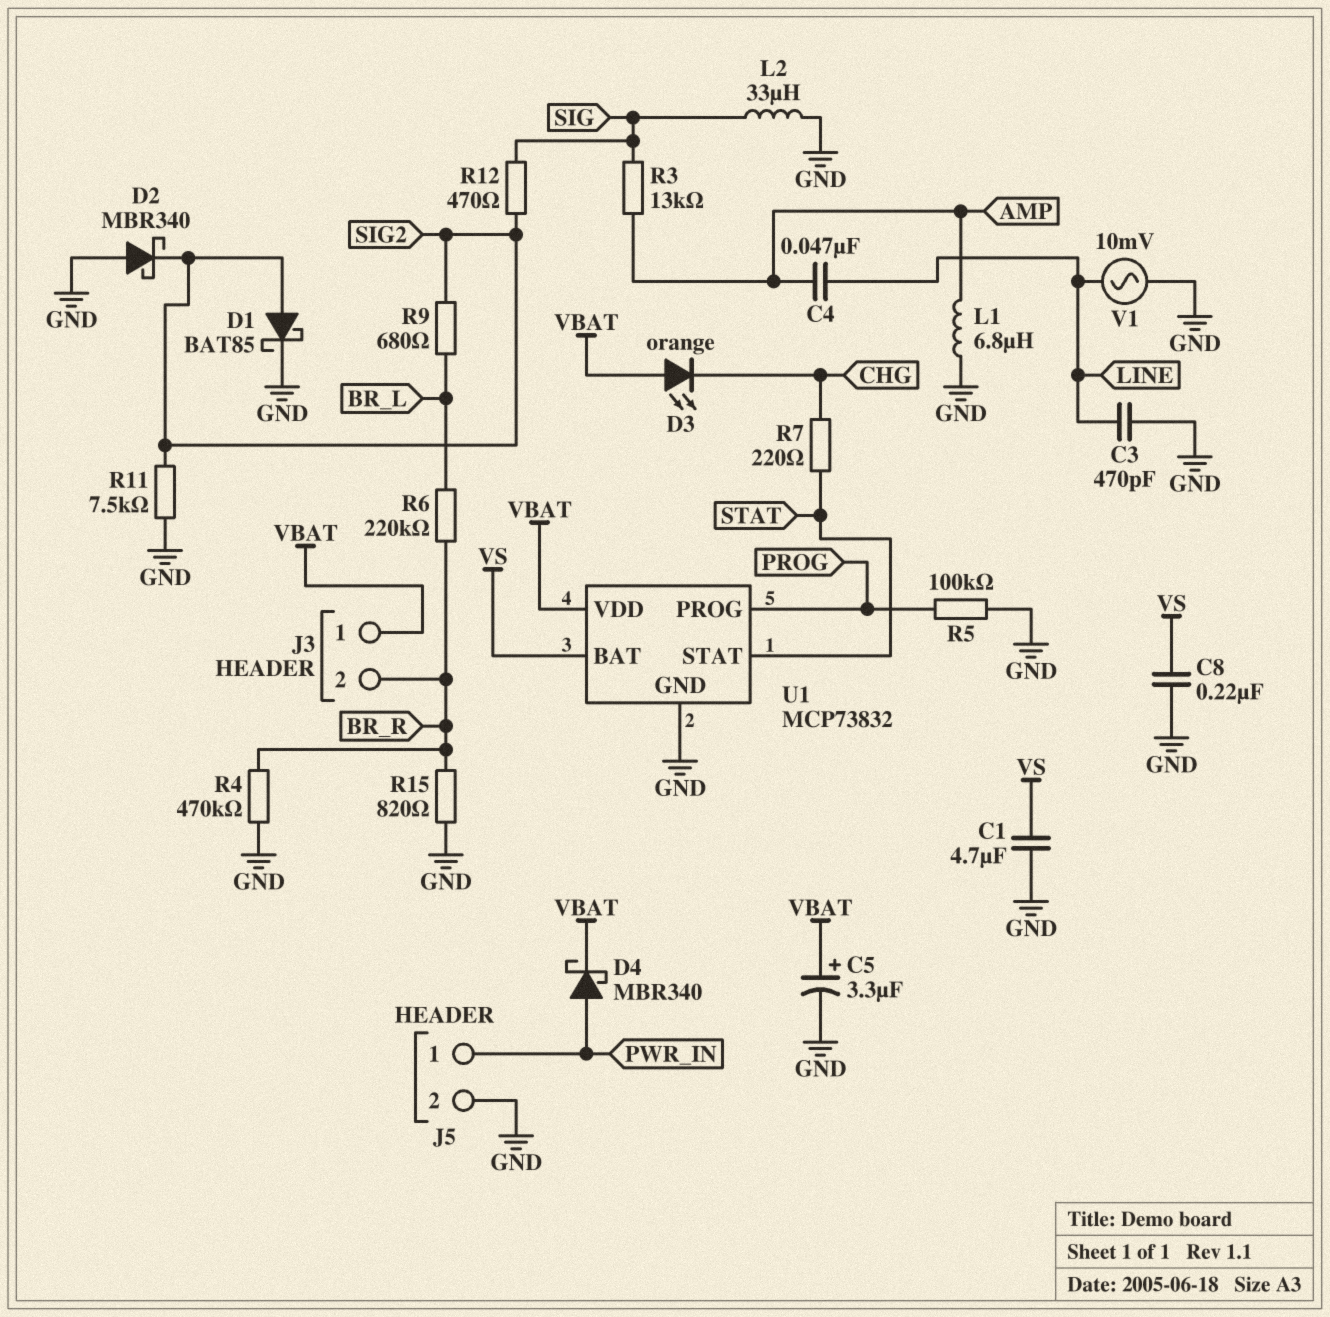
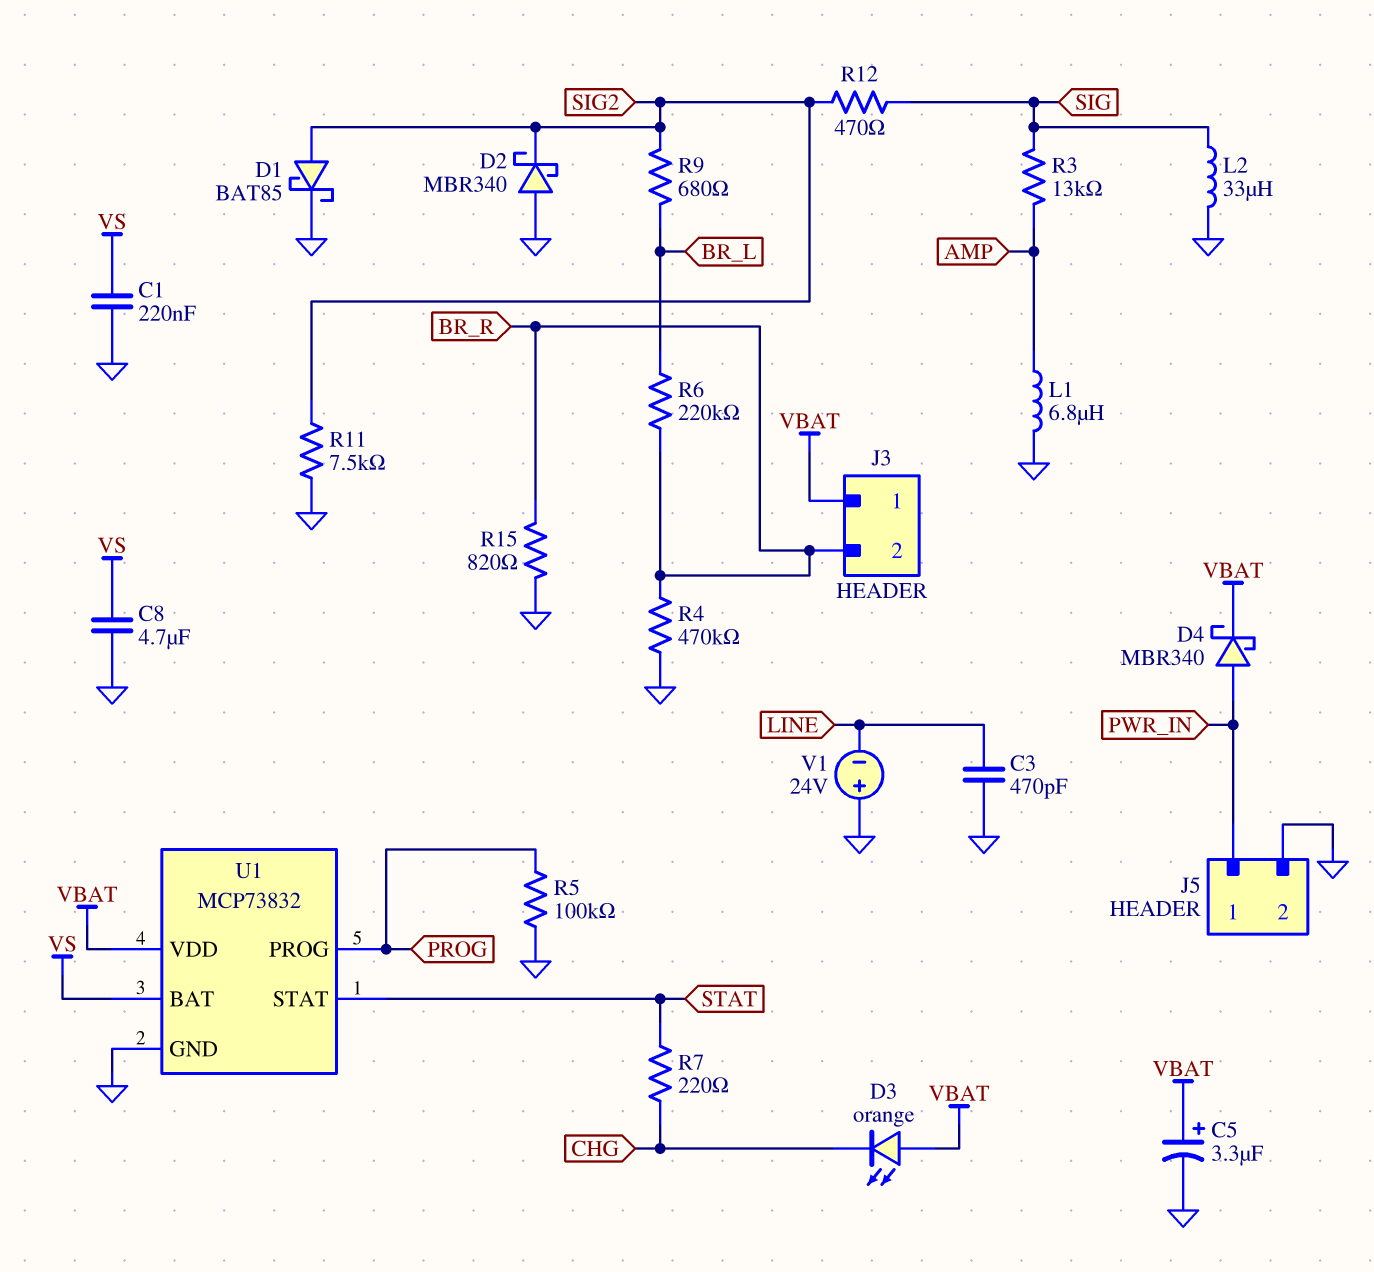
C1: 4.7uF (GND, VS) -> 220nF (GND, VS)
C4: 47nF (AMP, LINE) -> none
C8: 220nF (GND, VS) -> 4.7uF (GND, VS)
V1: AC 10mV (GND, LINE) -> 24V (plus GND, minus LINE)

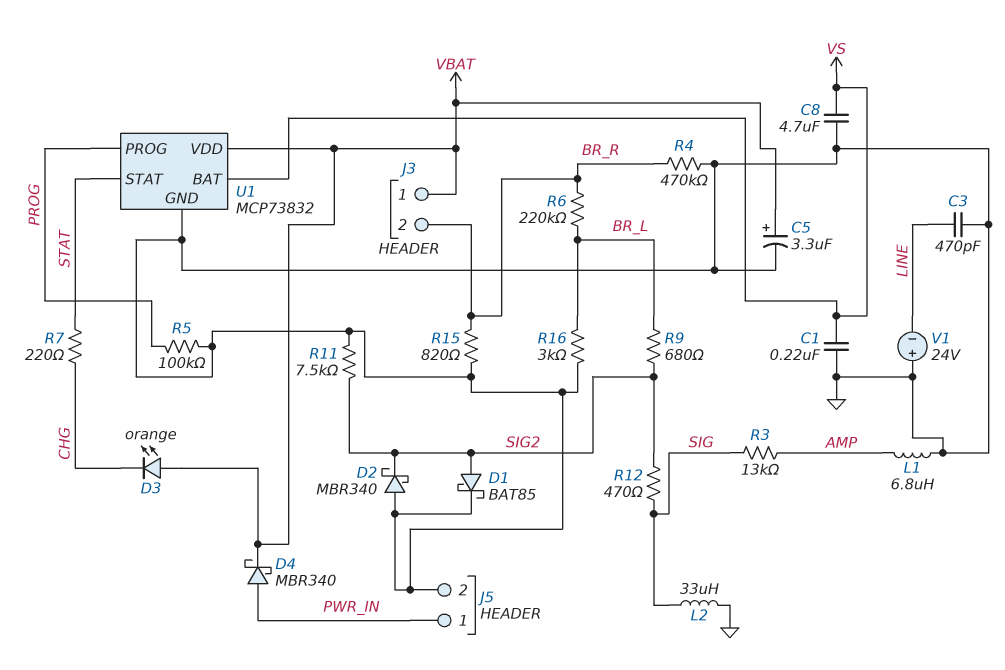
R16: none -> 3k (BR_L, GND)

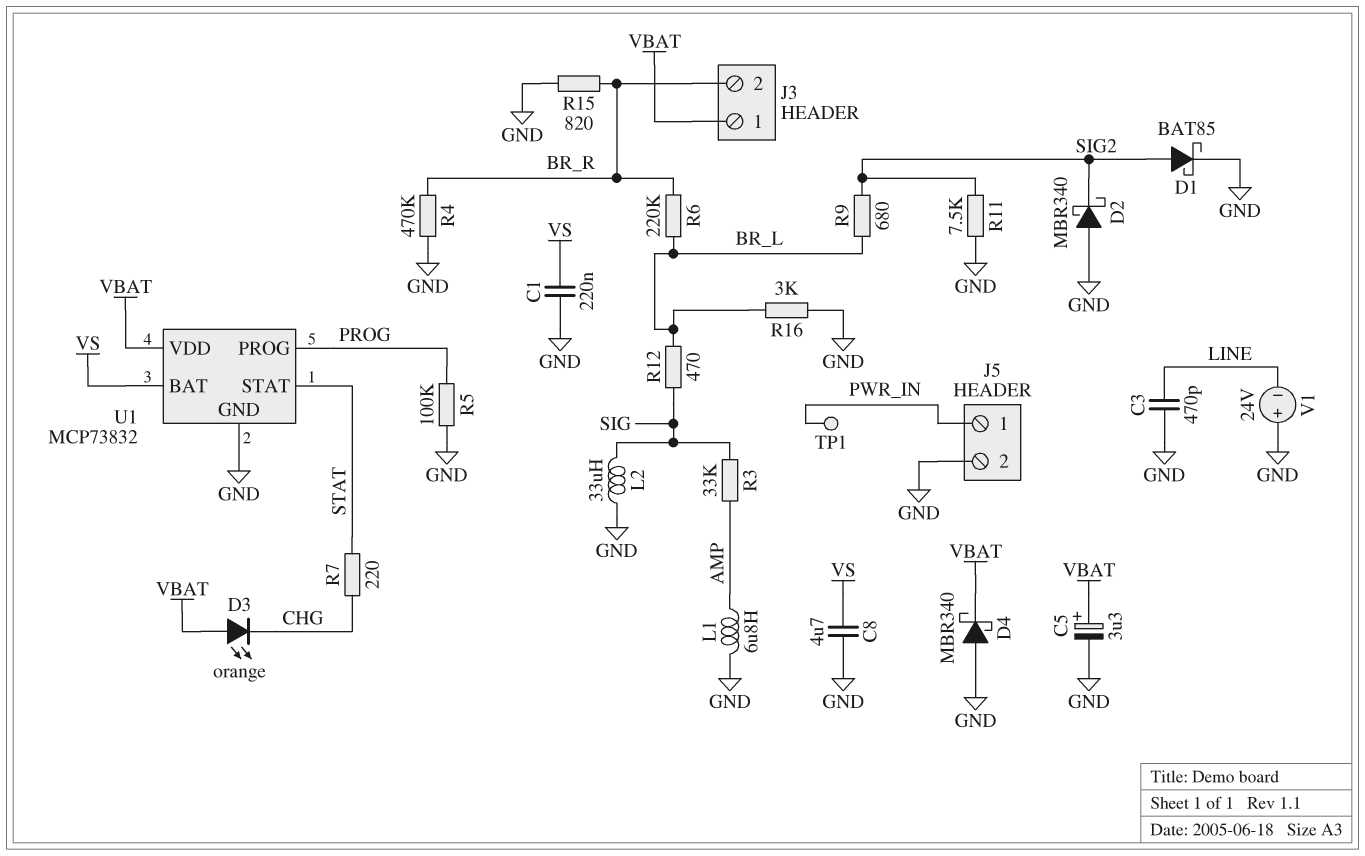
D4: schottky MBR340 (A PWR_IN, K VBAT) -> schottky MBR340 (A GND, K VBAT)
R3: 13k (AMP, SIG) -> 33k (AMP, SIG)
R12: 470 (SIG, SIG2) -> 470 (BR_L, SIG)
TP1: none -> test point (PWR_IN)

